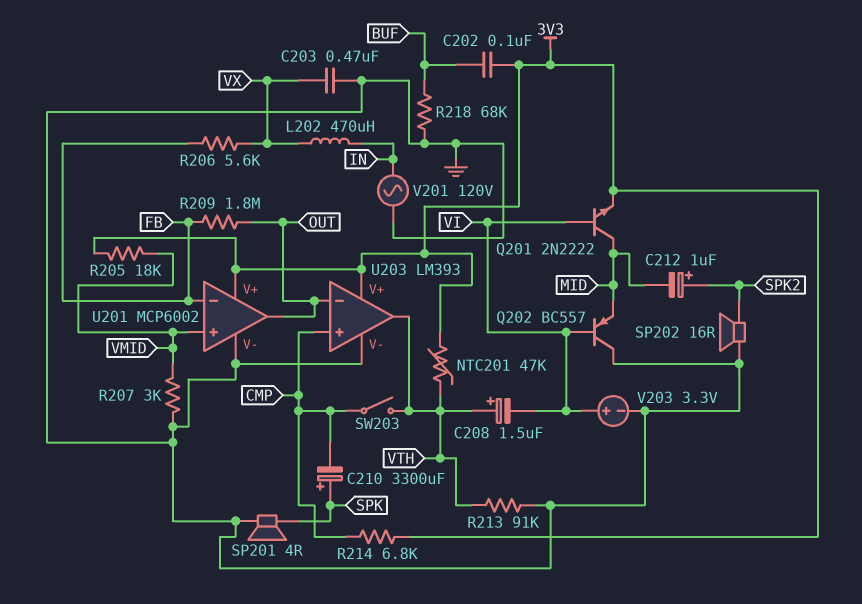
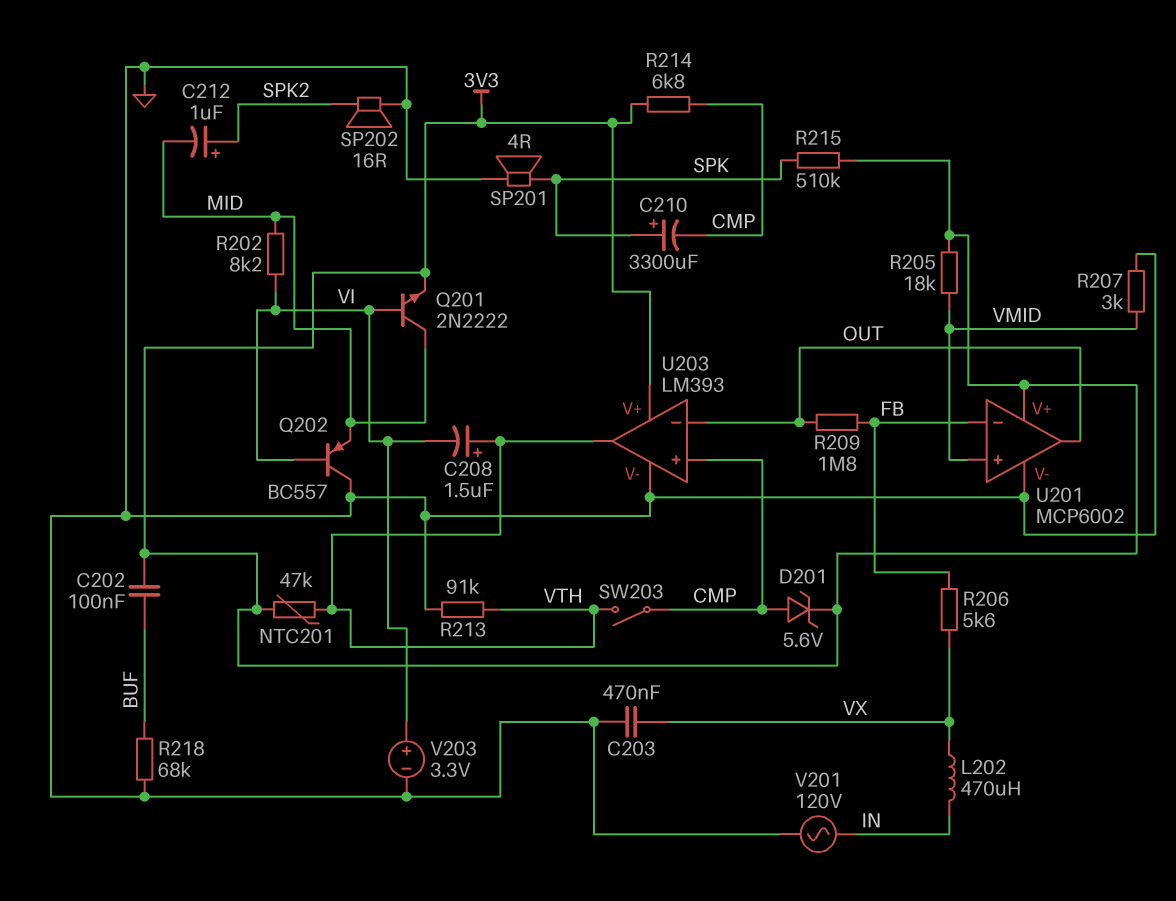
D201: none -> zener 5.6V (A CMP, K 3V3)
R202: none -> 8.2k (MID, VI)
R215: none -> 510k (3V3, SPK)

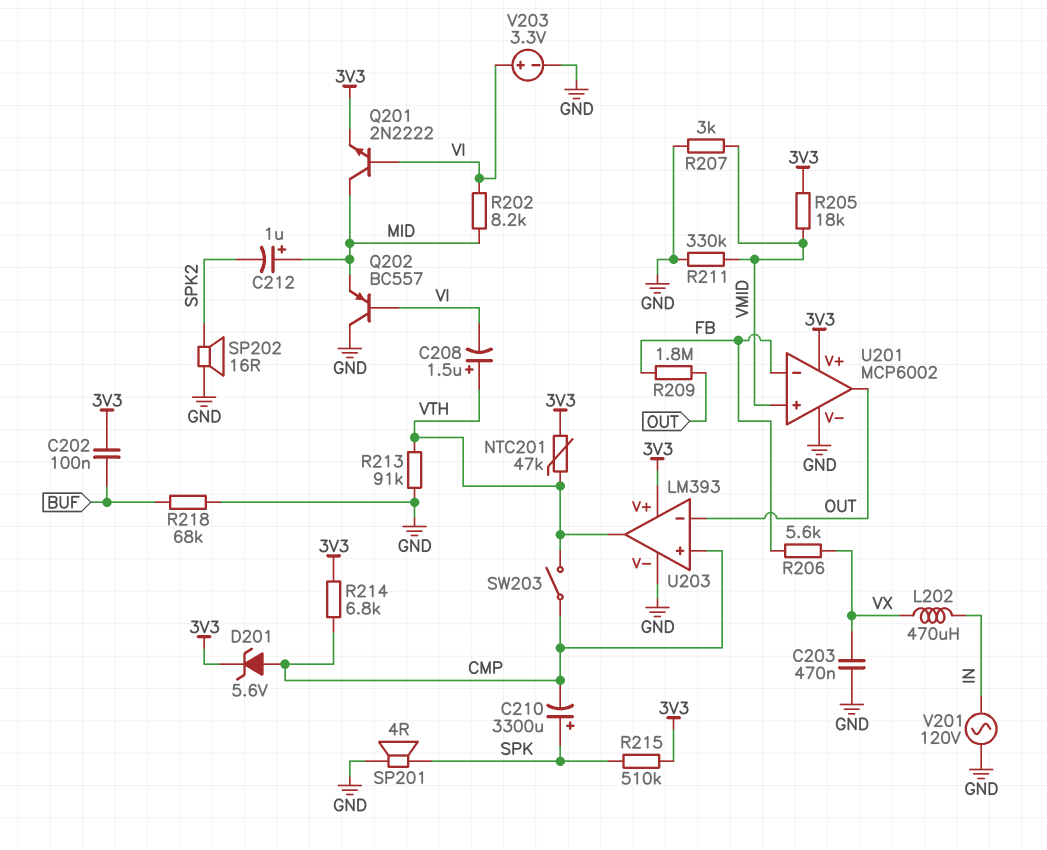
C212: 1uF (plus SPK2, minus MID) -> 1uF (plus MID, minus SPK2)
R211: none -> 330k (GND, VMID)

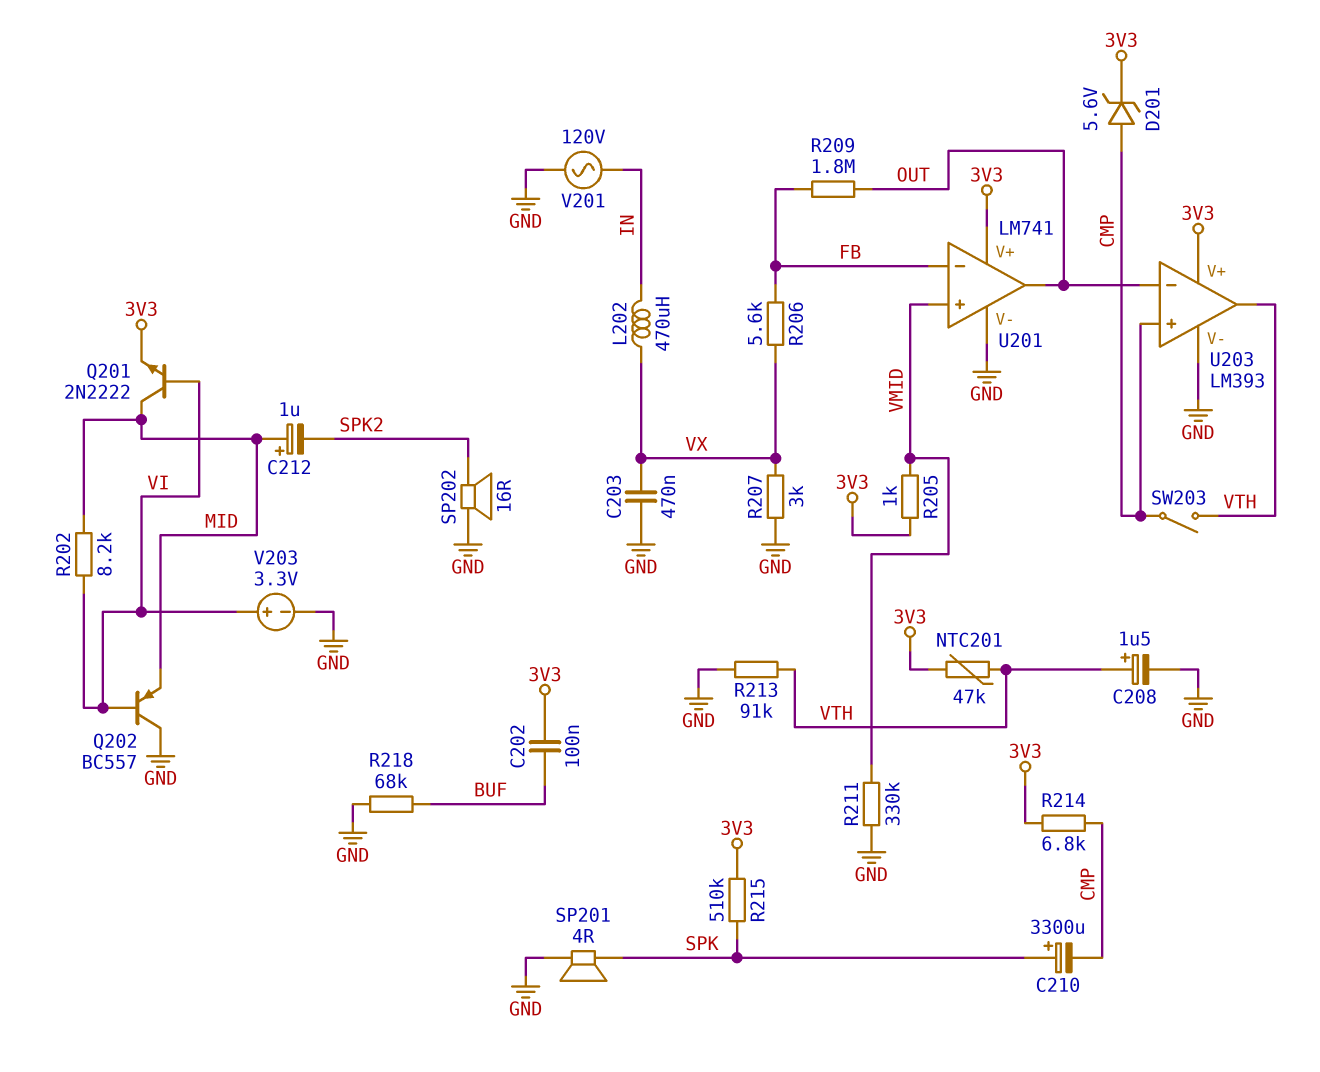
C208: 1.5uF (plus VTH, minus VI) -> 1.5uF (plus VTH, minus GND)
R205: 18k (3V3, VMID) -> 1k (3V3, VMID)
R207: 3k (GND, VMID) -> 3k (GND, VX)
U201: MCP6002 -> LM741

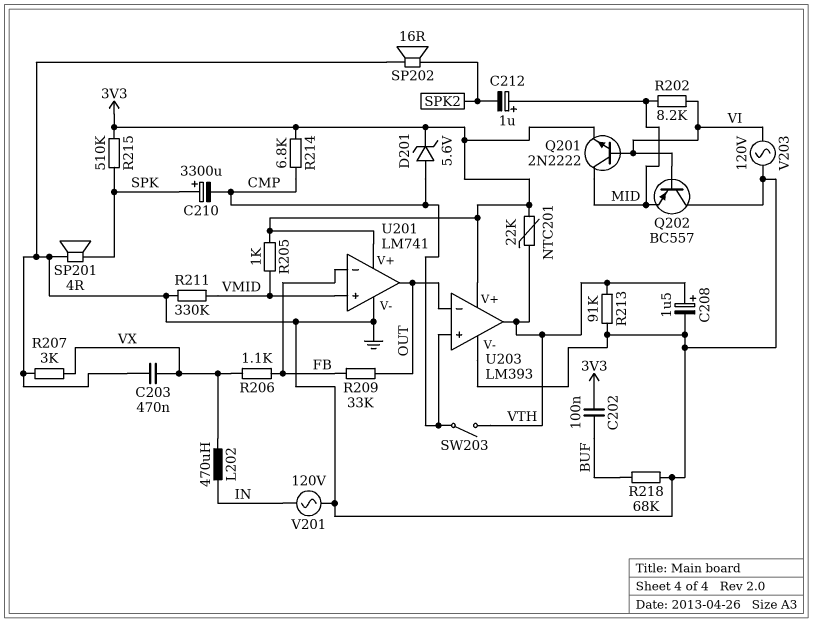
NTC201: 47k (3V3, VTH) -> 22k (3V3, VTH)
R206: 5.6k (FB, VX) -> 1.1k (FB, VX)
R209: 1.8M (FB, OUT) -> 33k (FB, OUT)
V203: 3.3V (plus VI, minus GND) -> AC 120V (GND, VI)

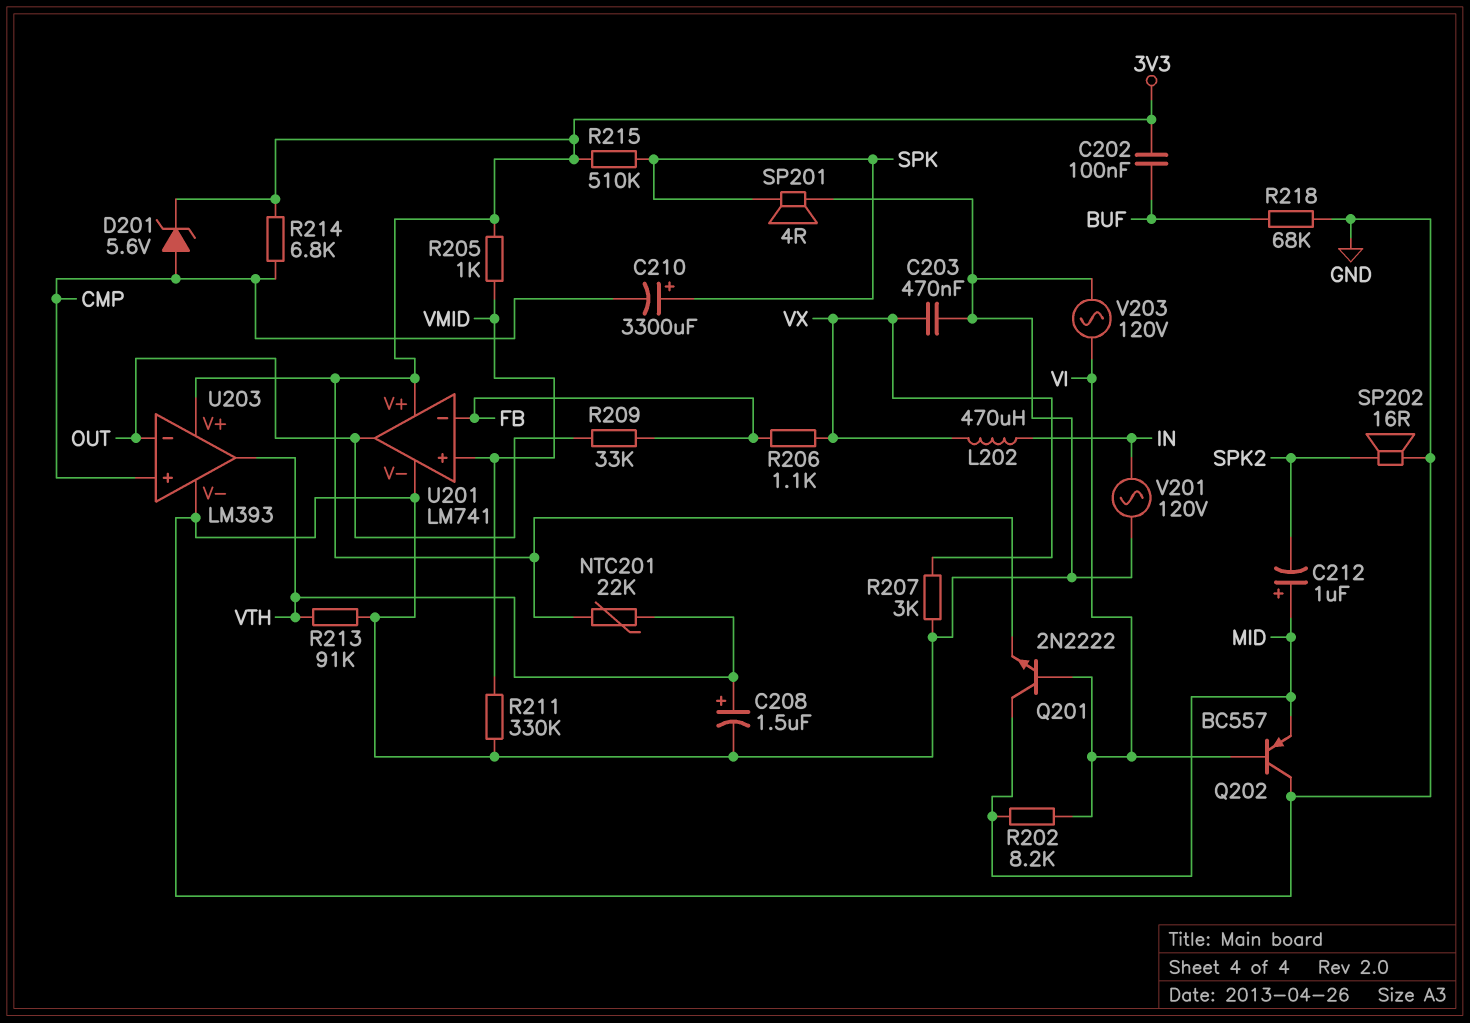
SW203: switch (CMP, VTH) -> none

